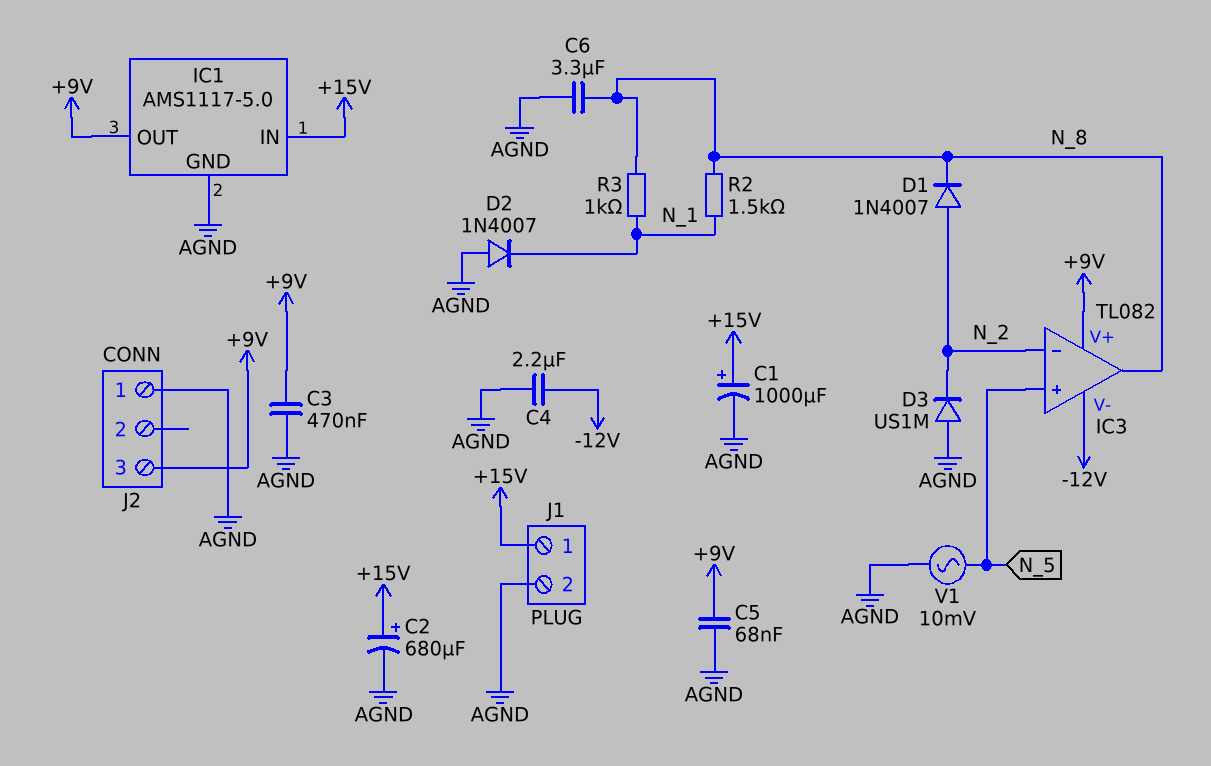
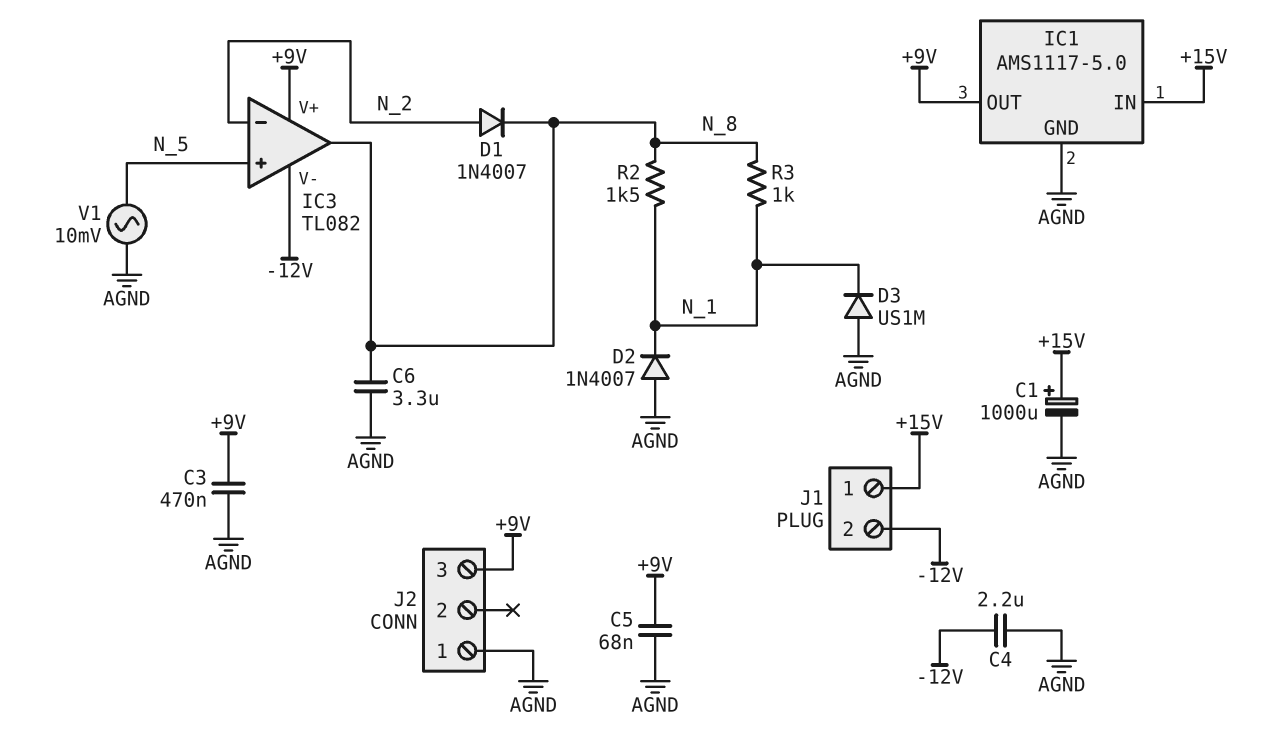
C2: 680uF (plus +15V, minus AGND) -> none
D3: diode US1M (A AGND, K N_2) -> diode US1M (A AGND, K N_1)
J1 pin 2: AGND -> -12V

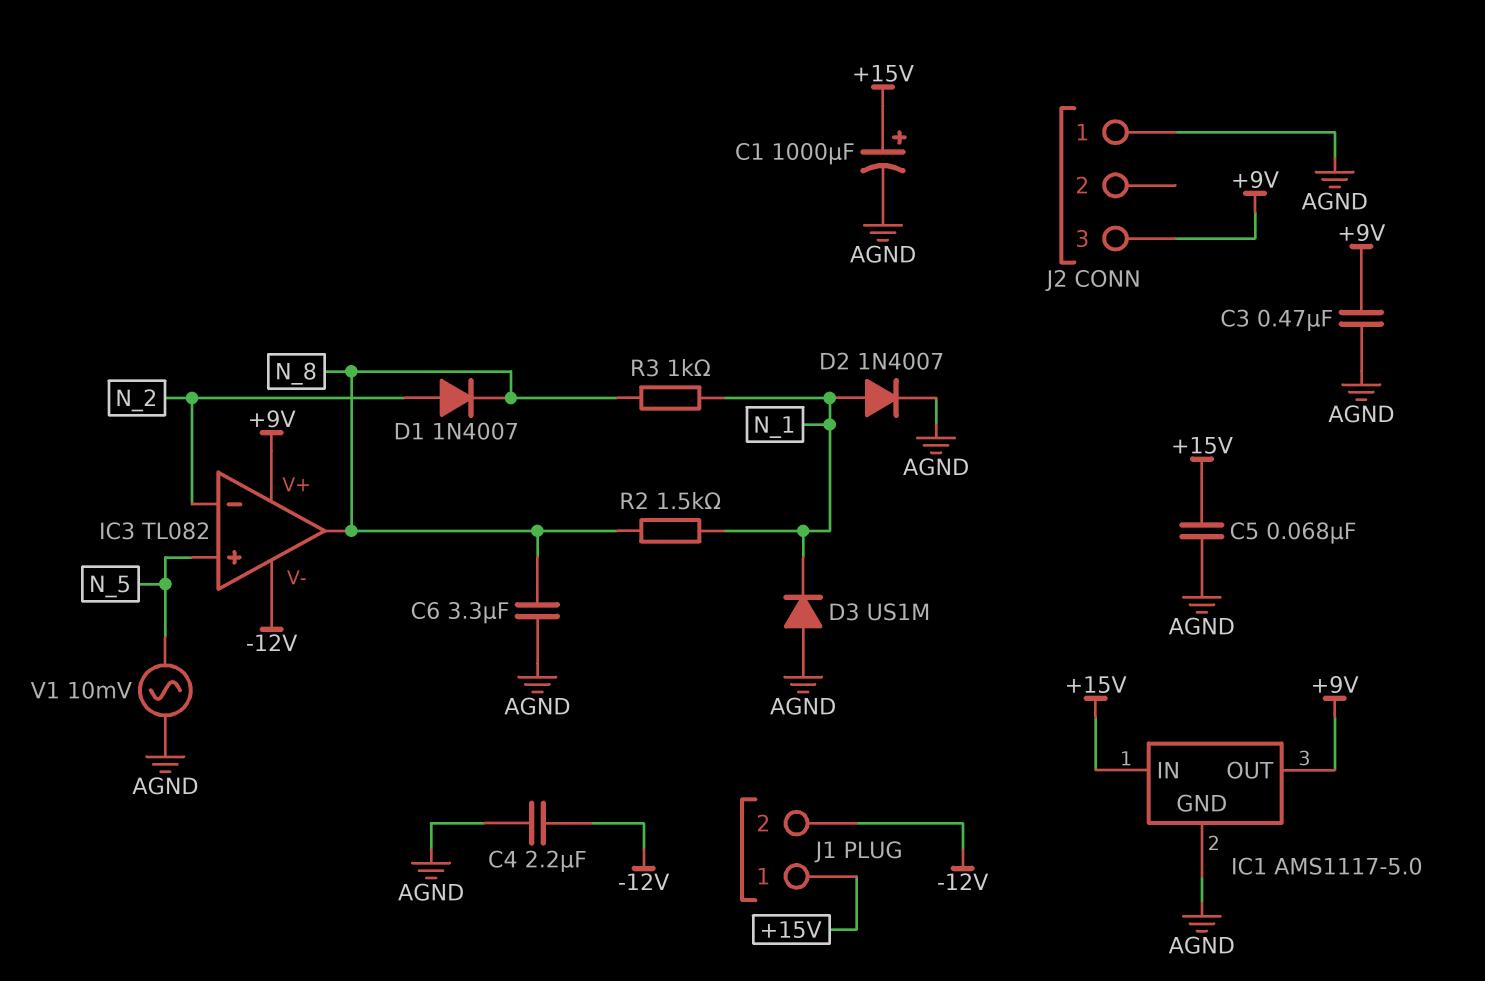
C5: 68nF (+9V, AGND) -> 68nF (+15V, AGND)
D2: diode 1N4007 (A AGND, K N_1) -> diode 1N4007 (A N_1, K AGND)

